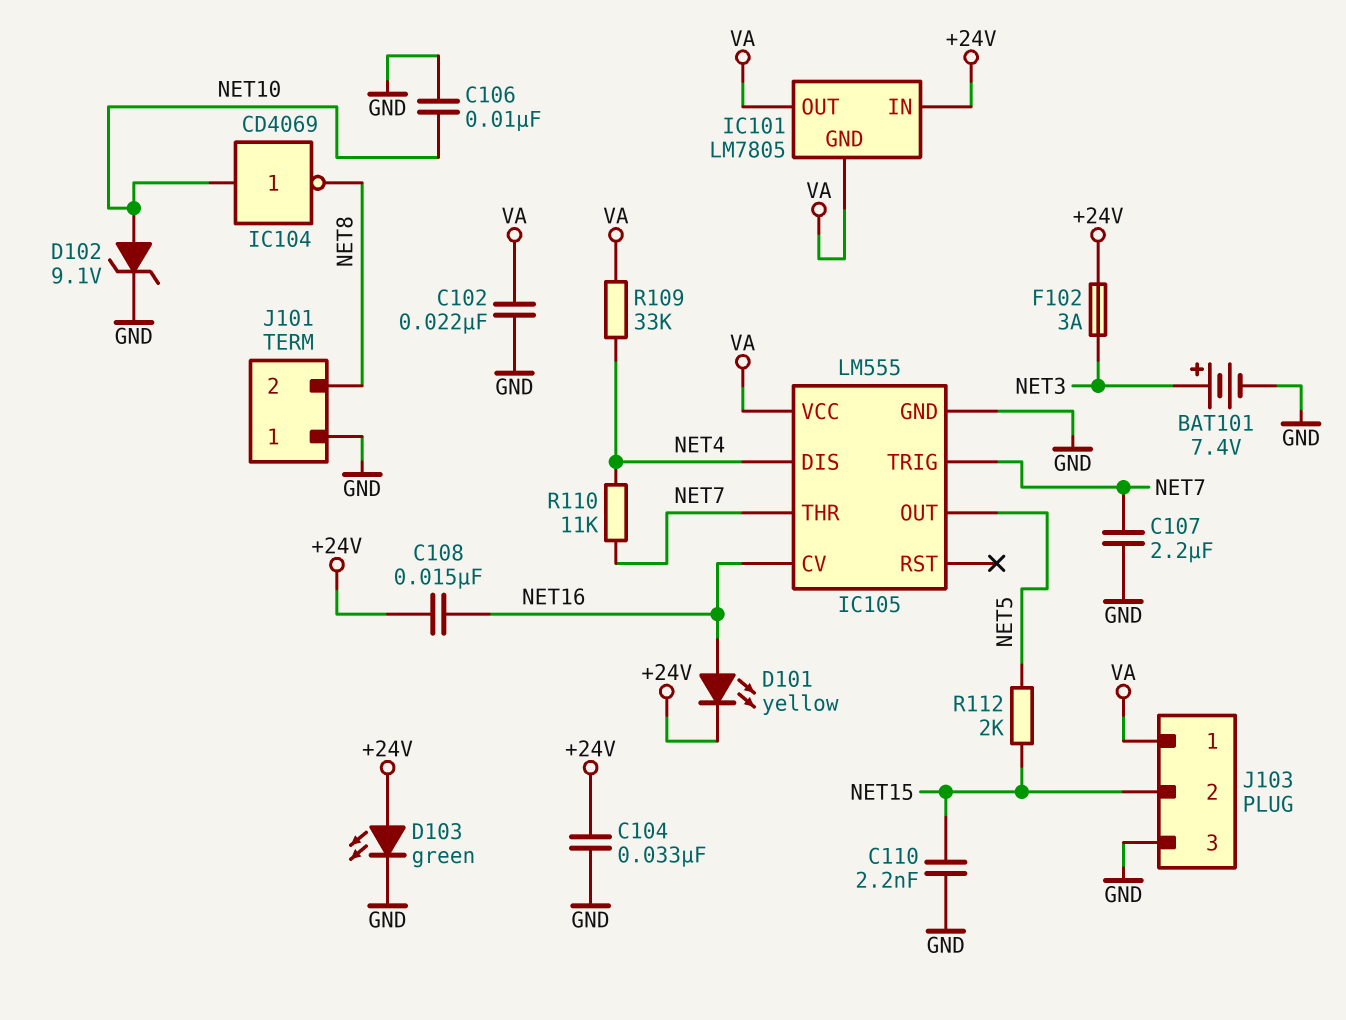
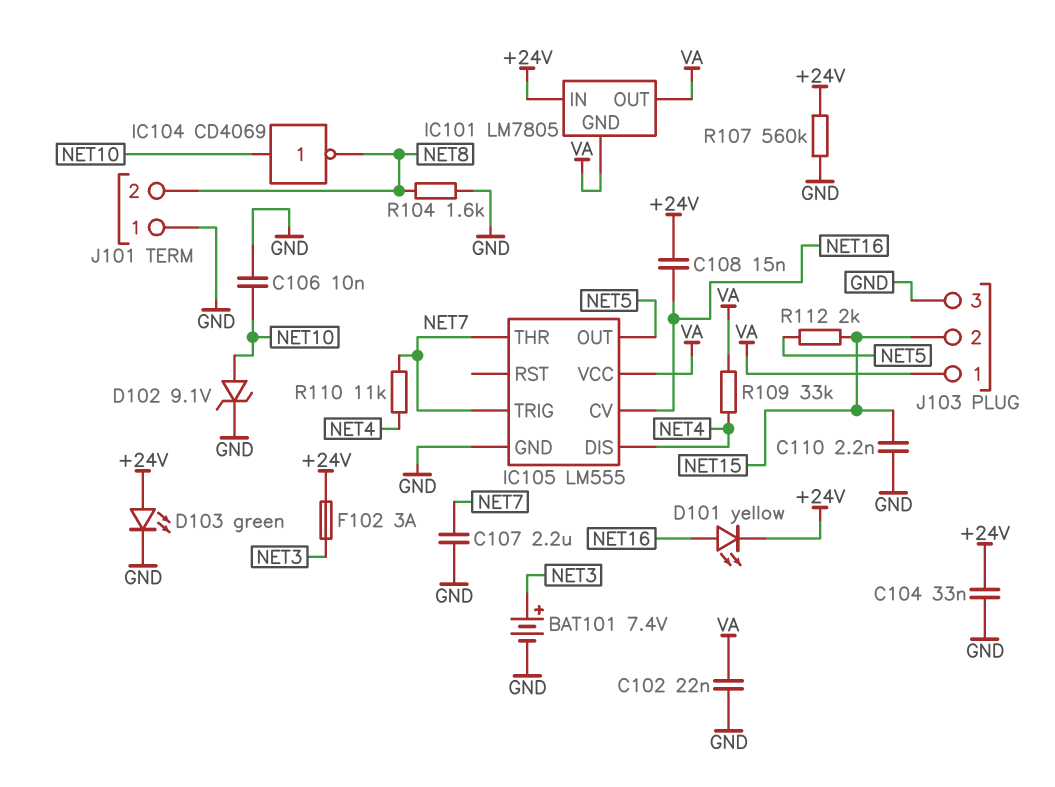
R104: none -> 1.6k (GND, NET8)
R107: none -> 560k (+24V, GND)

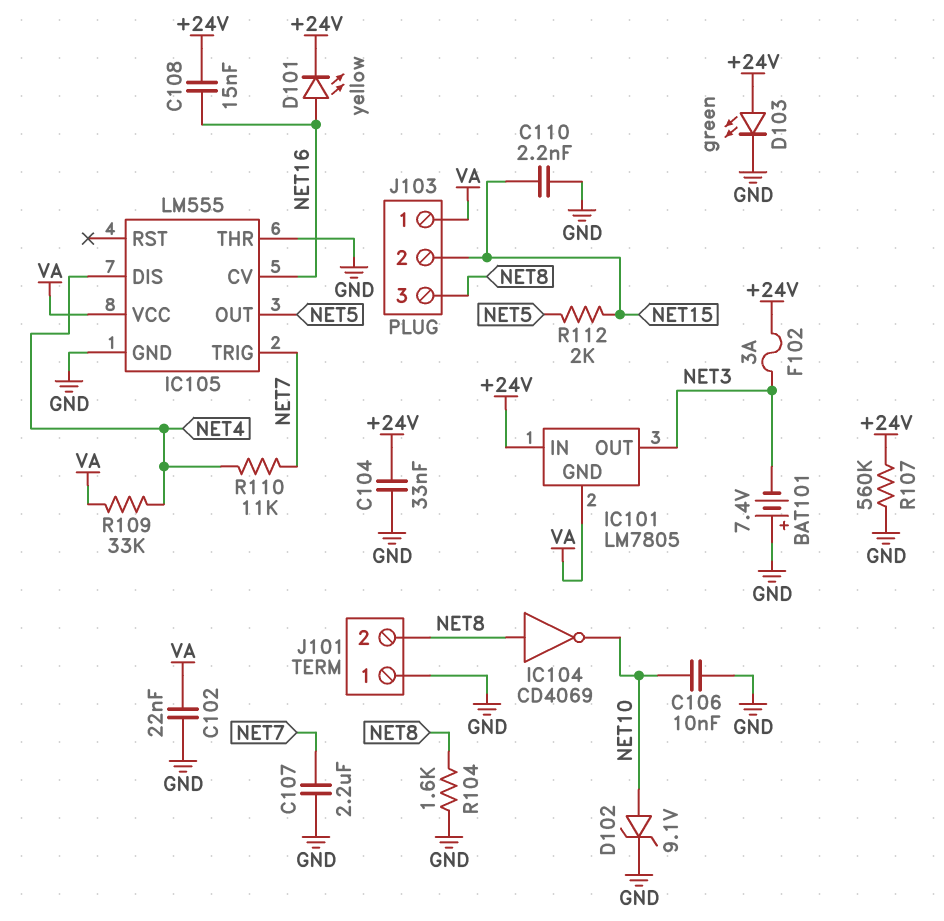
BAT101: 7.4V (plus NET3, minus GND) -> 7.4V (plus GND, minus NET3)
IC101 pin OUT: VA -> NET3
IC104: NOT CD4069 (in NET10, out NET8) -> NOT CD4069 (in NET8, out NET10)
IC105 pin THR: NET7 -> GND
J103 pin 3: GND -> NET8

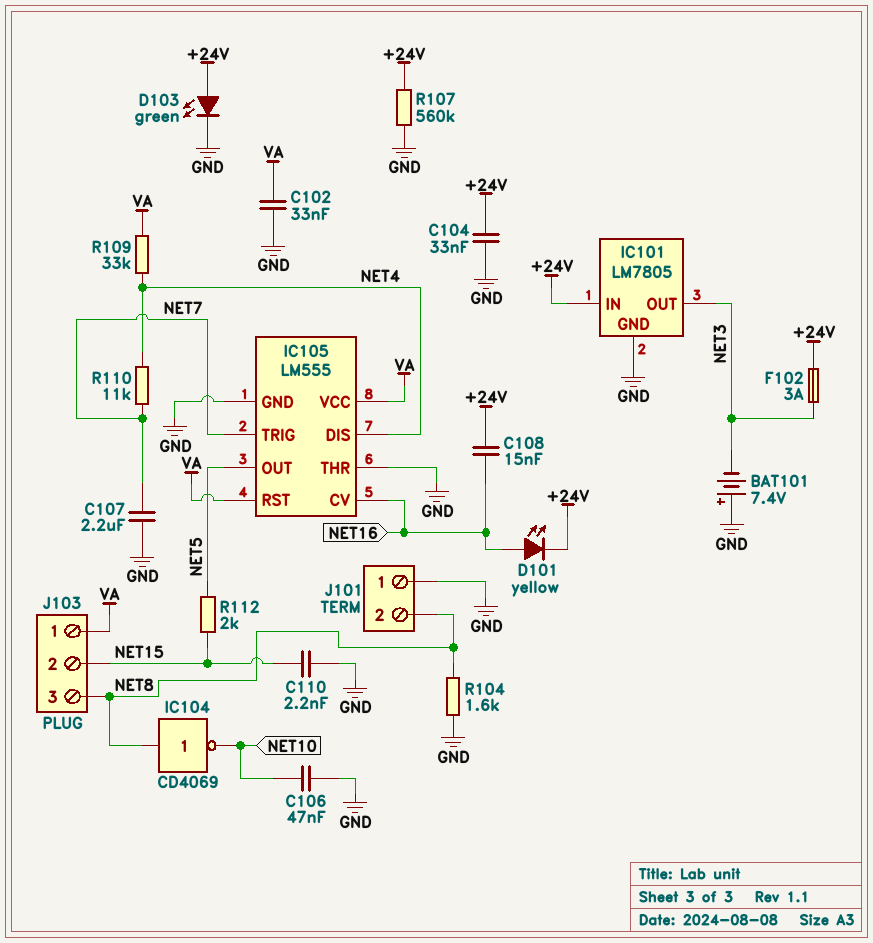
C102: 22nF (GND, VA) -> 33nF (GND, VA)
C106: 10nF (GND, NET10) -> 47nF (GND, NET10)
D102: zener 9.1V (A NET10, K GND) -> none
IC101 pin GND: VA -> GND
IC105 pin RST: none -> VA

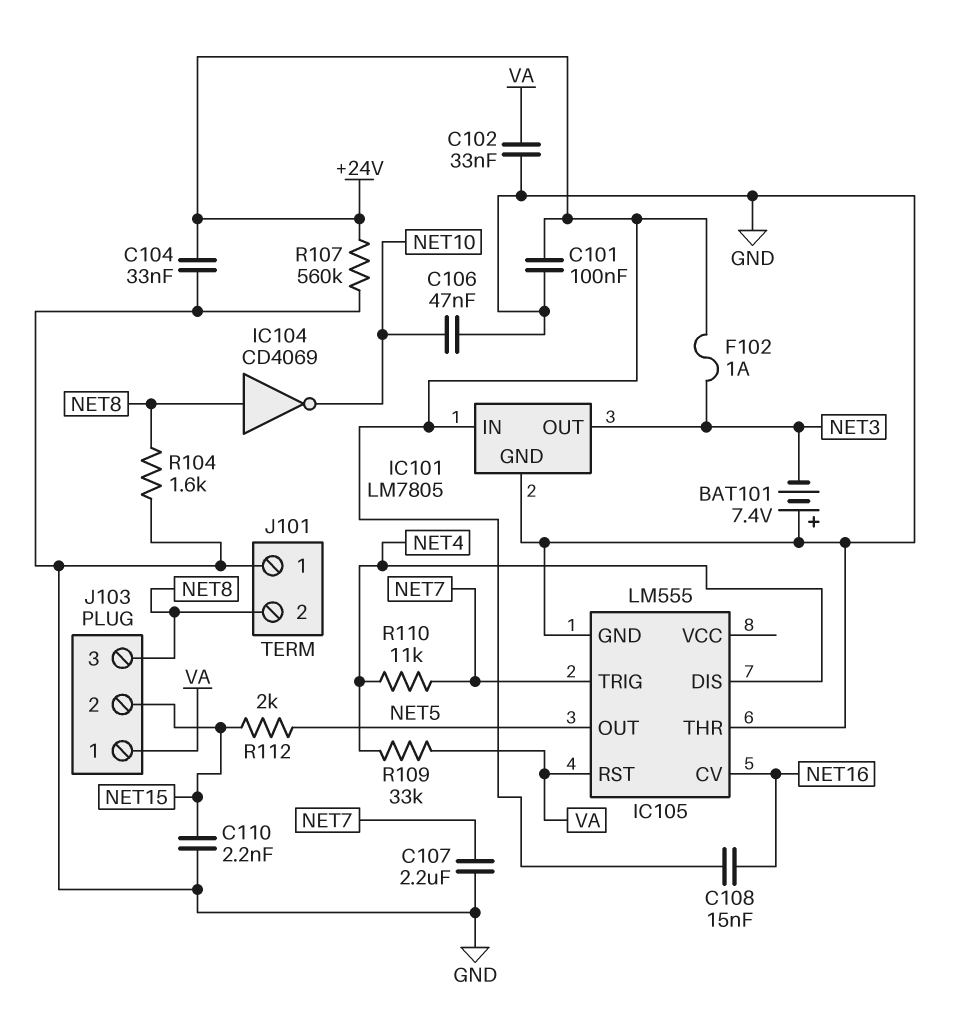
C101: none -> 100nF (+24V, GND)
D101: LED yellow (A NET16, K +24V) -> none
D103: LED green (A +24V, K GND) -> none
F102: 3A (+24V, NET3) -> 1A (+24V, NET3)
IC105 pin VCC: VA -> none

